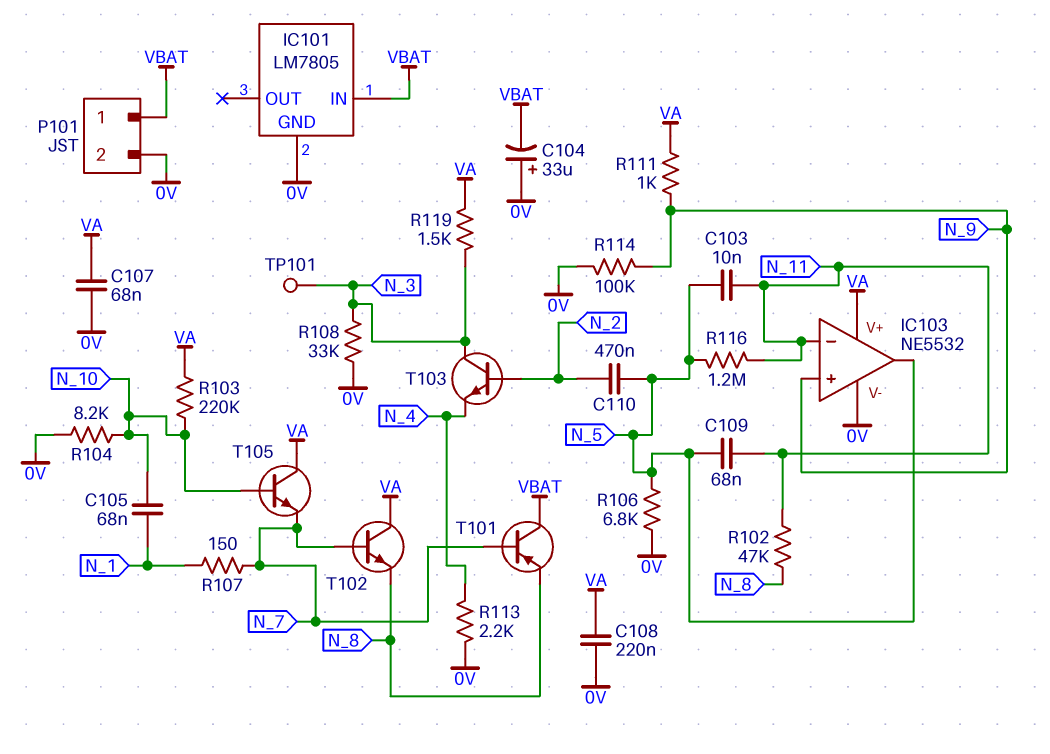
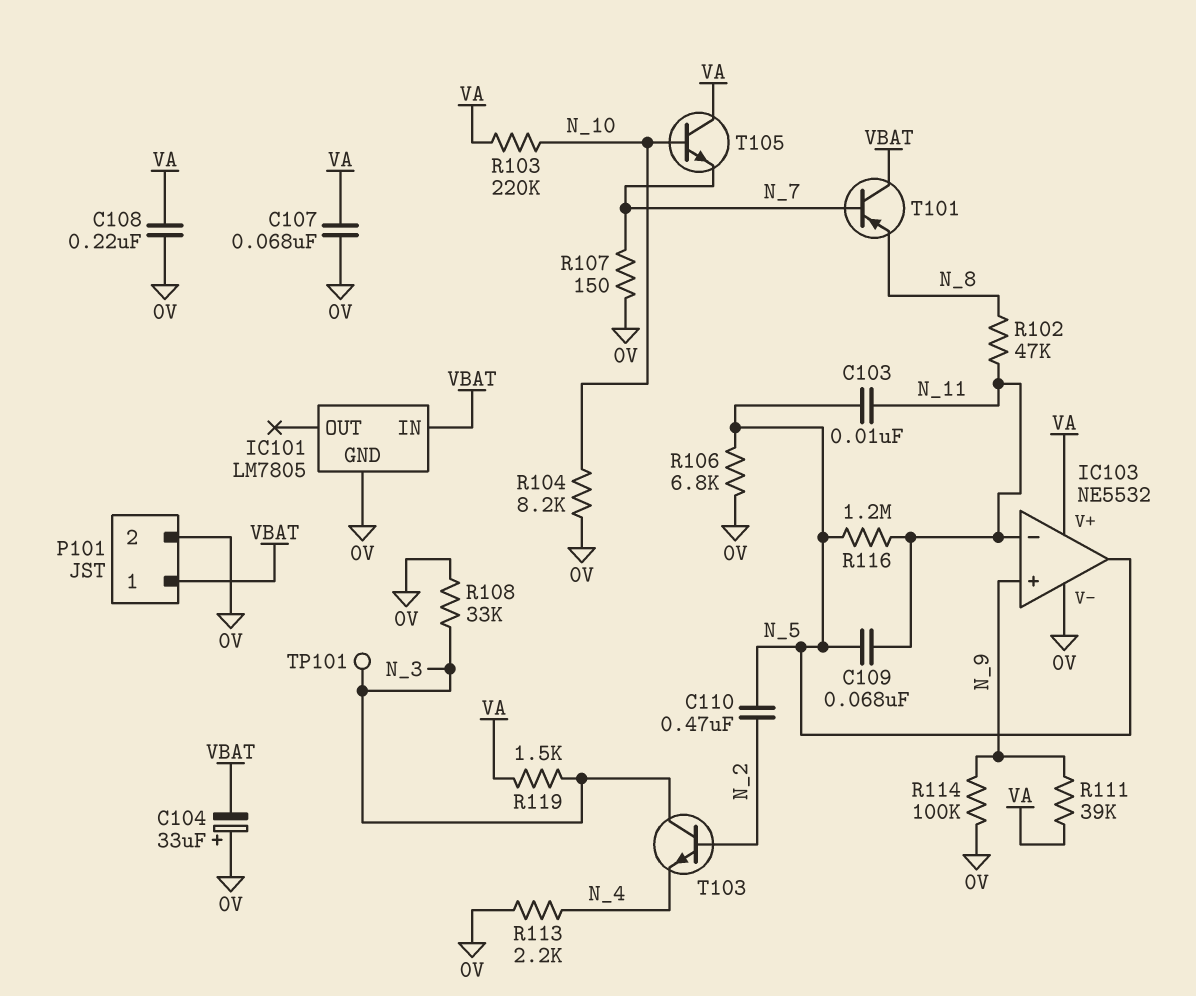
C105: 68nF (N_1, N_10) -> none
R107: 150 (N_1, N_7) -> 150 (0V, N_7)
R111: 1k (N_9, VA) -> 39k (N_9, VA)
T102: NPN (B N_7, C VA, E N_8) -> none

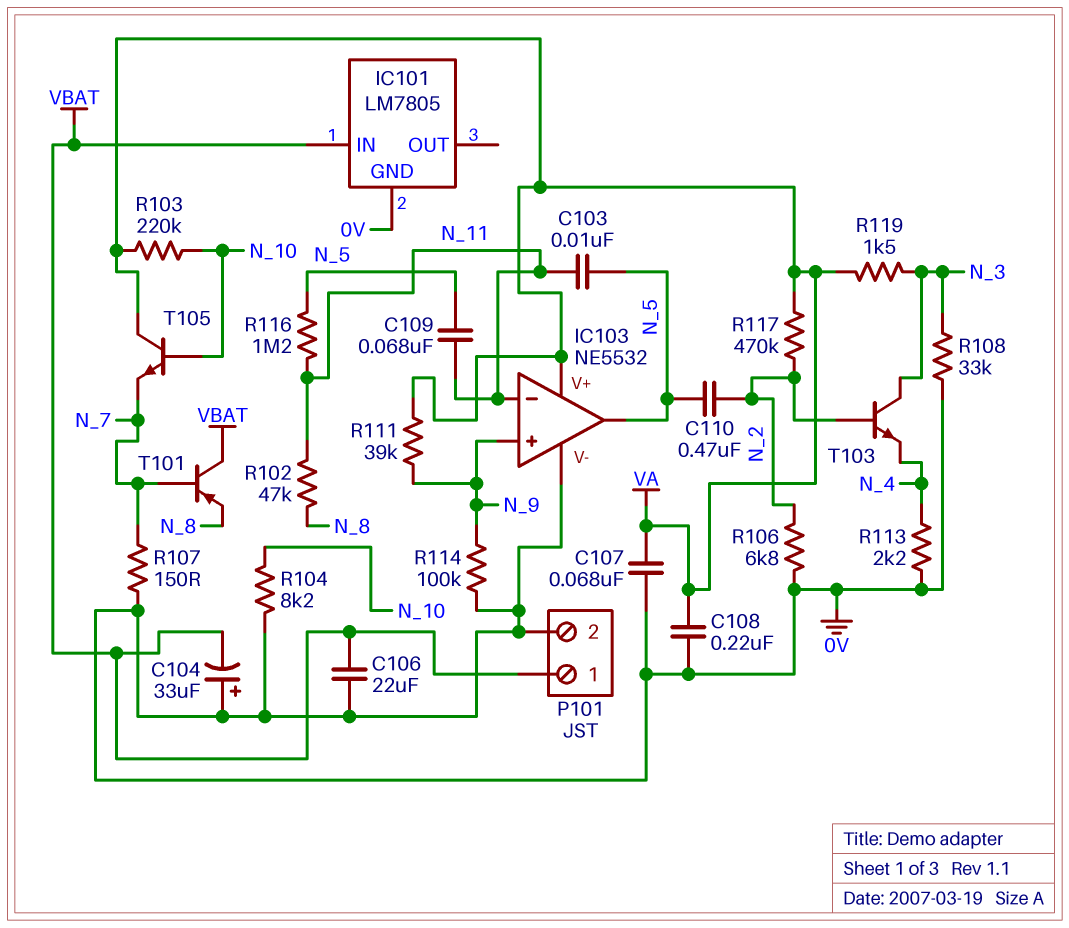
C106: none -> 22uF (0V, VBAT)
R106: 6.8k (0V, N_5) -> 6.8k (0V, N_2)
R117: none -> 470k (N_2, VA)
TP101: test point (N_3) -> none

